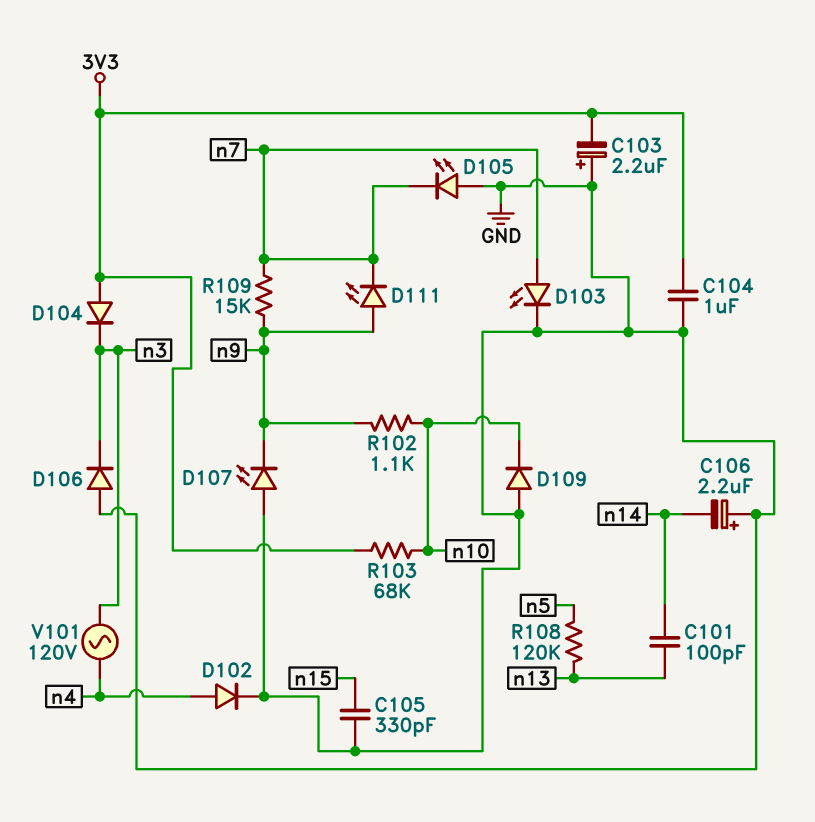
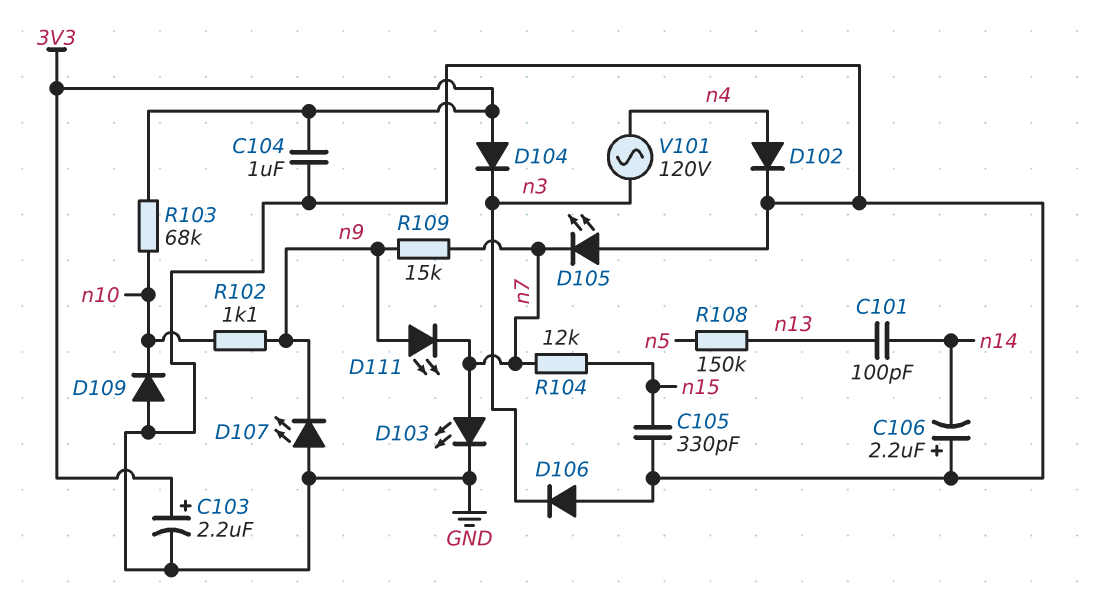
C103: 2.2uF (plus GND, minus 3V3) -> 2.2uF (plus 3V3, minus GND)
R104: none -> 12k (n7, n15)
R108: 120k (n5, n13) -> 150k (n5, n13)

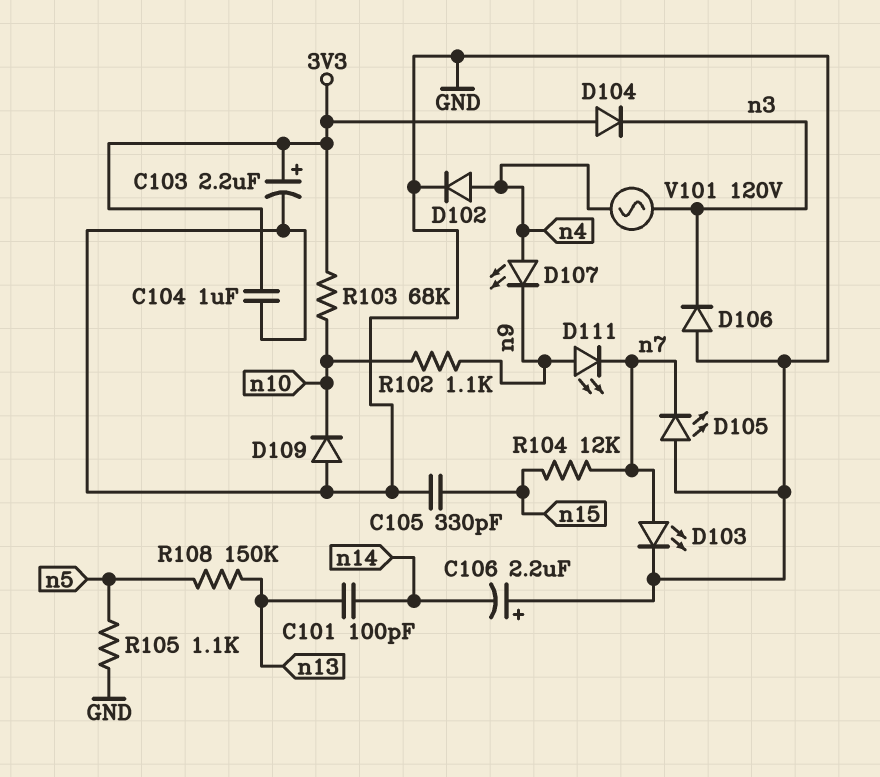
D107: LED (A GND, K n9) -> LED (A n4, K n9)
R105: none -> 1.1k (GND, n5)
R109: 15k (n7, n9) -> none

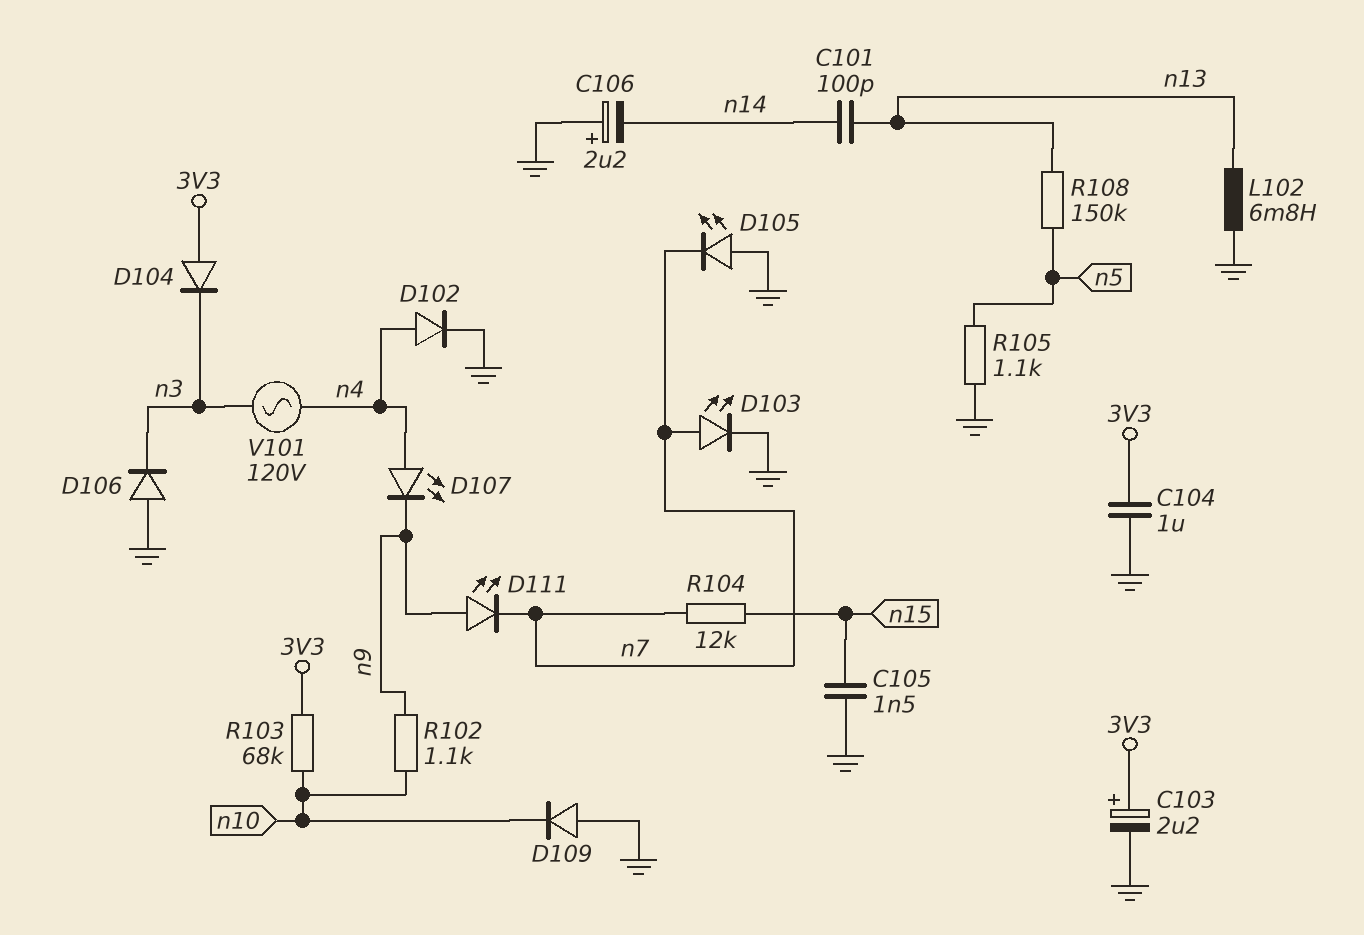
C105: 330pF (GND, n15) -> 1.5nF (GND, n15)
L102: none -> 6.8mH (GND, n13)

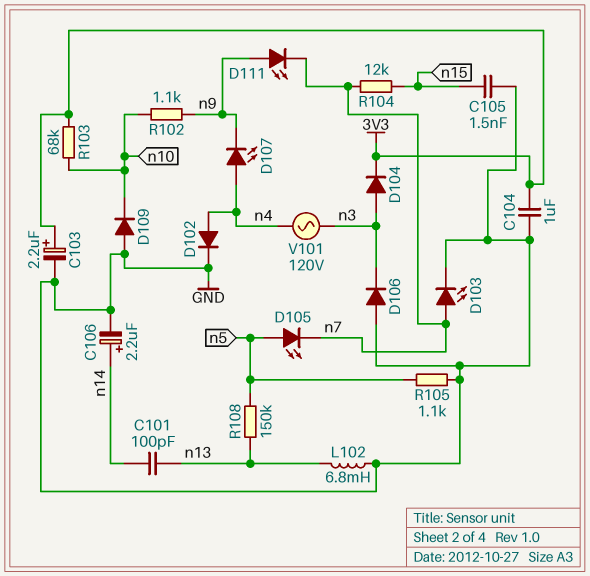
C106: 2.2uF (plus GND, minus n14) -> 2.2uF (plus n14, minus GND)
D104: diode (A 3V3, K n3) -> diode (A n3, K 3V3)
D105: LED (A GND, K n7) -> LED (A n5, K n7)

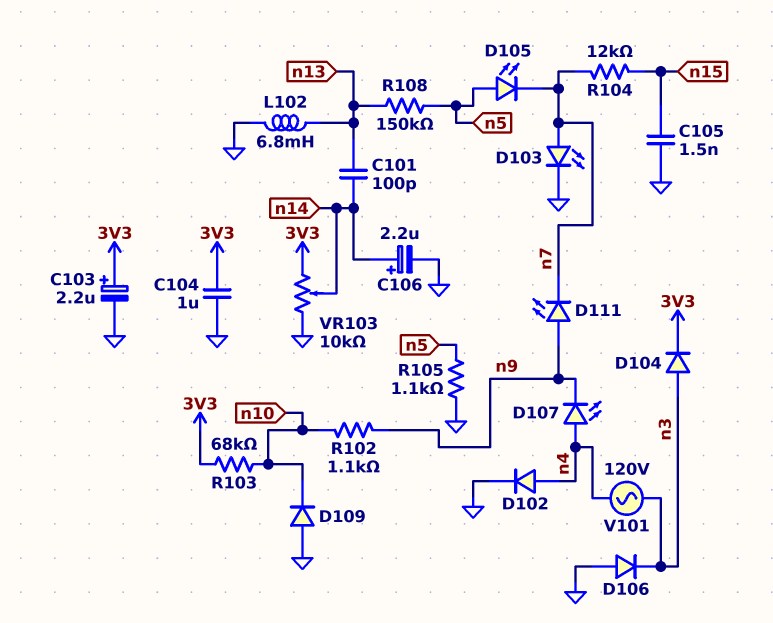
VR103: none -> 10k (3V3, GND, wiper n14)

